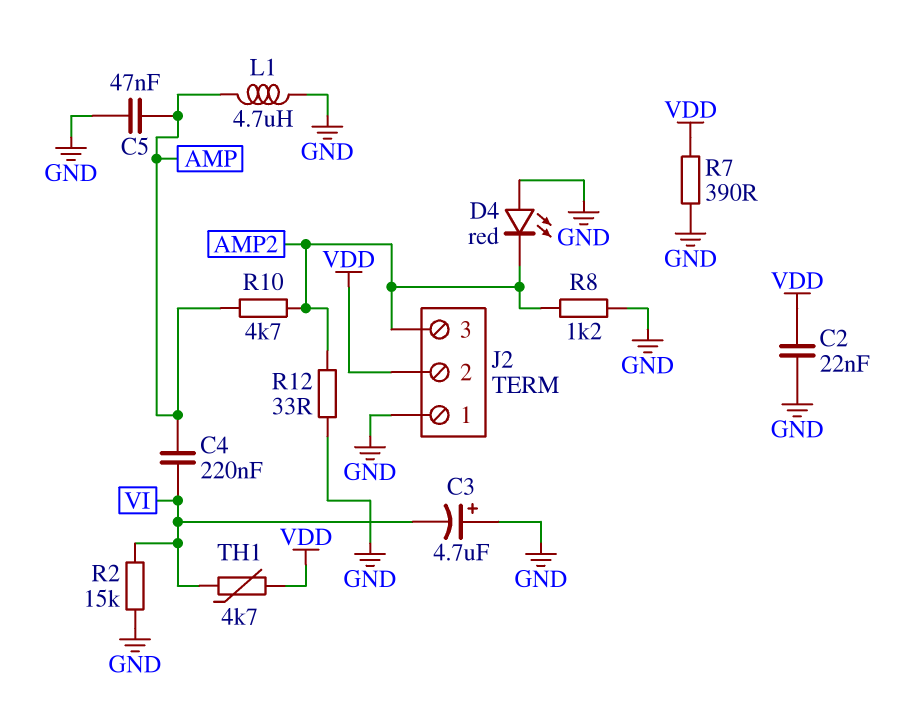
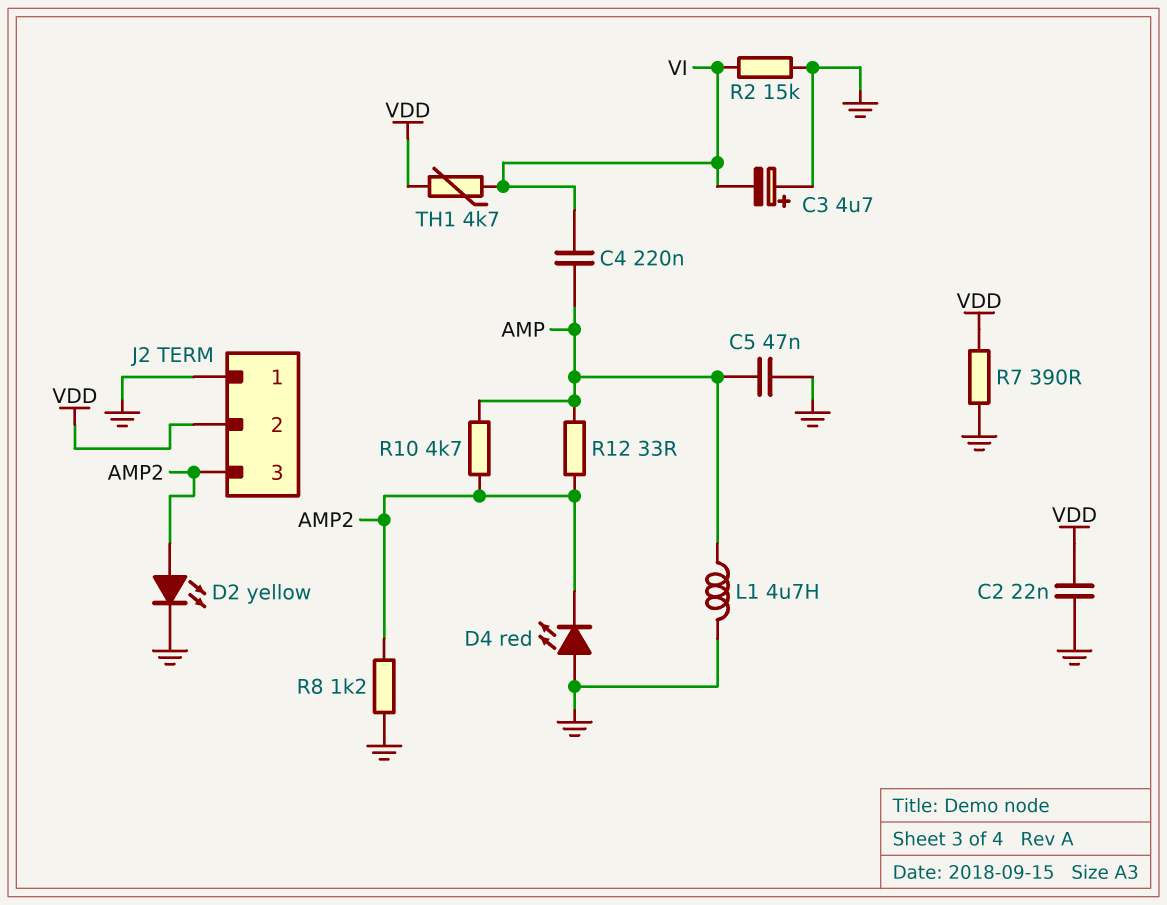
D2: none -> LED yellow (A AMP2, K GND)
R12: 33 (AMP2, GND) -> 33 (AMP, AMP2)

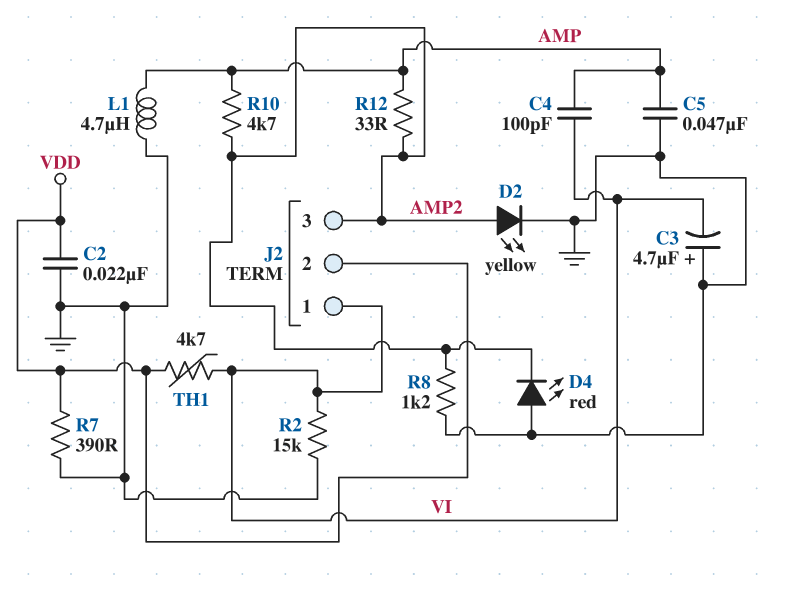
C4: 220nF (AMP, VI) -> 100pF (AMP, VI)
J2 pin 1: GND -> VI

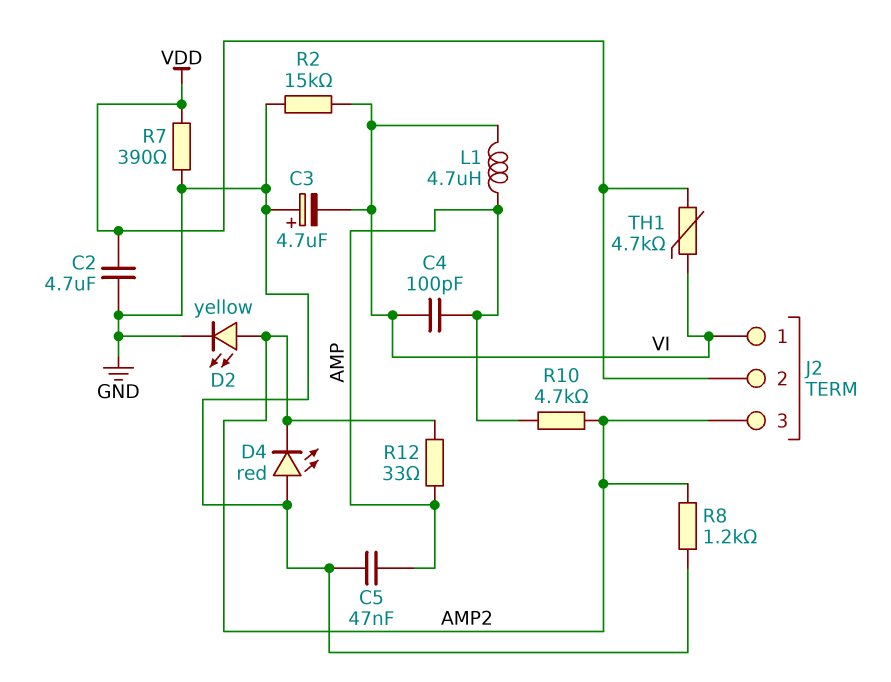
C2: 22nF (GND, VDD) -> 4.7uF (GND, VDD)
L1: 4.7uH (AMP, GND) -> 4.7uH (AMP, VI)

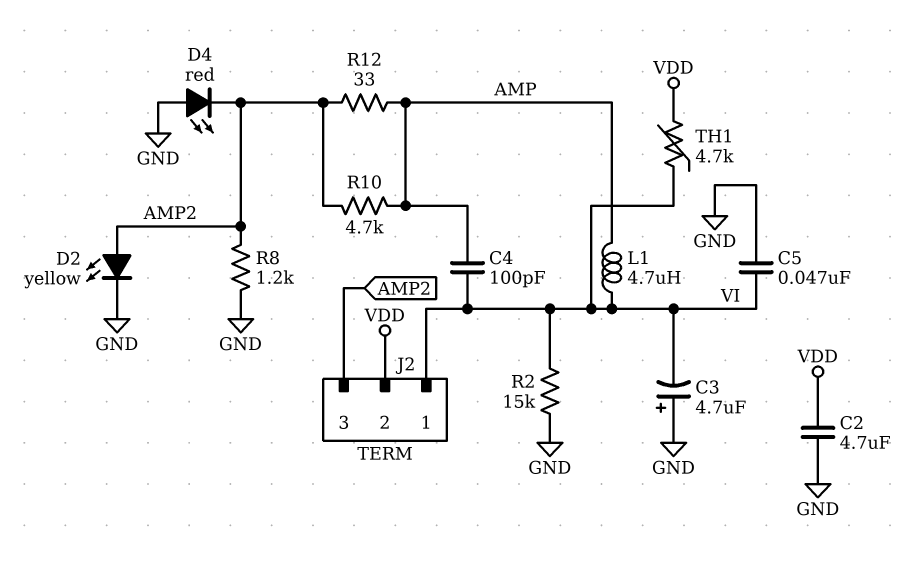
C5: 47nF (AMP, GND) -> 47nF (GND, VI)
R7: 390 (GND, VDD) -> none

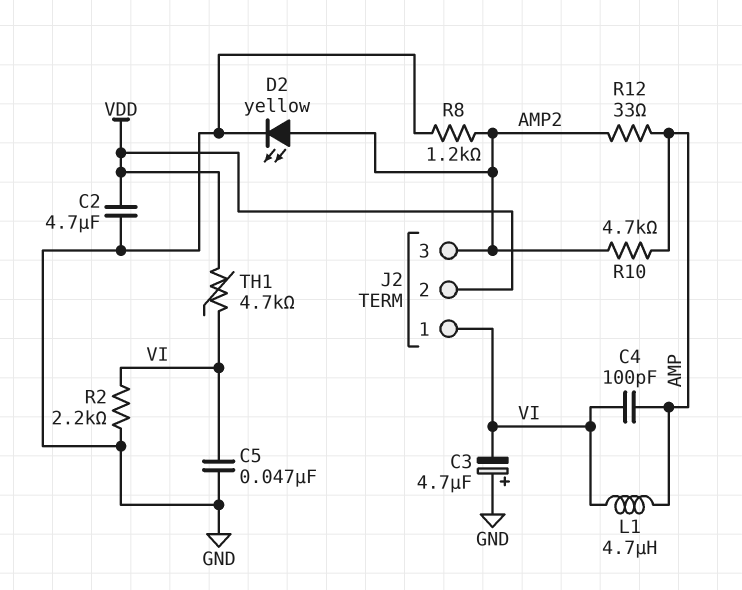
D4: LED red (A GND, K AMP2) -> none
R2: 15k (GND, VI) -> 2.2k (GND, VI)

